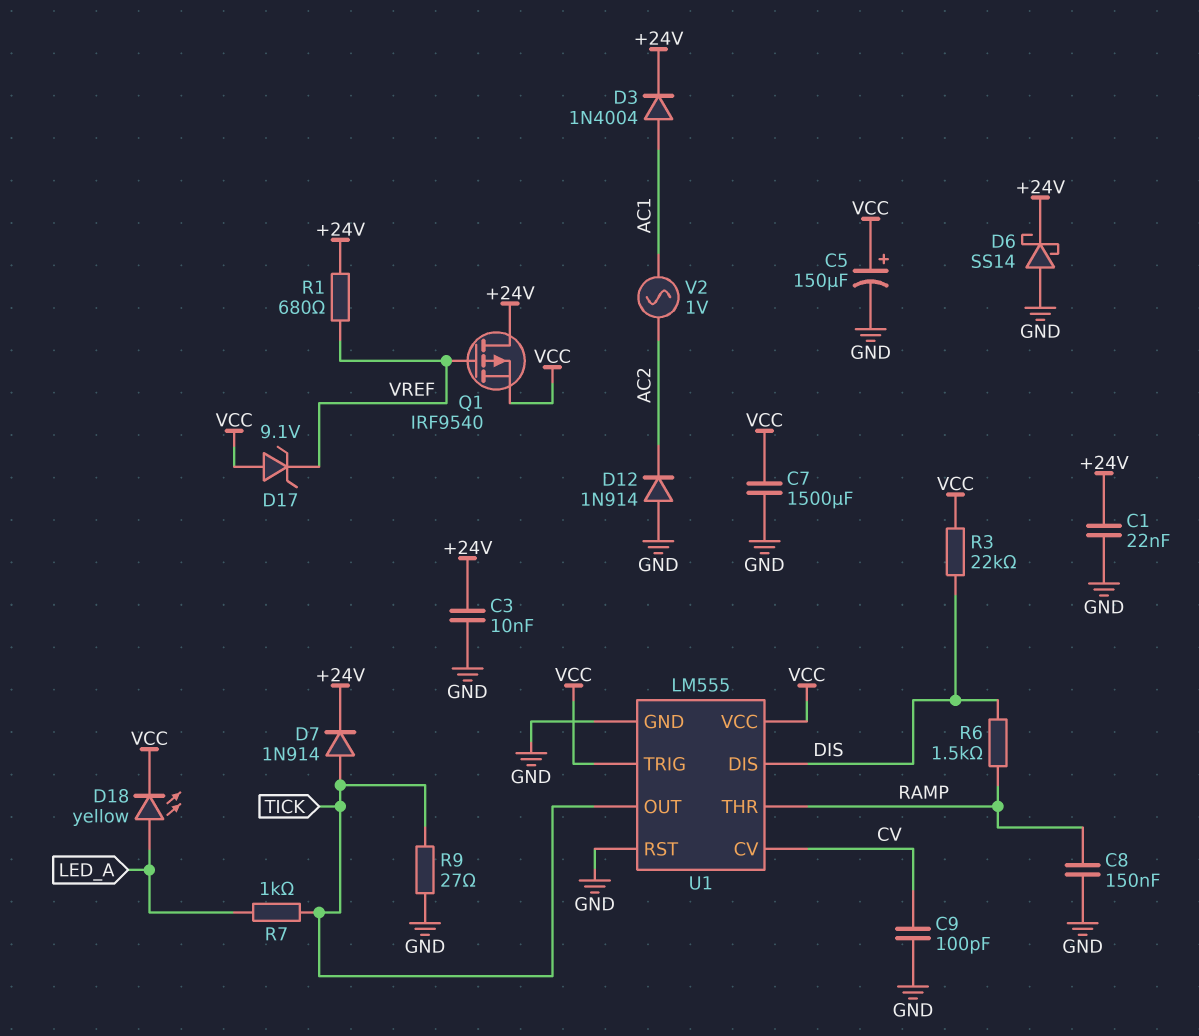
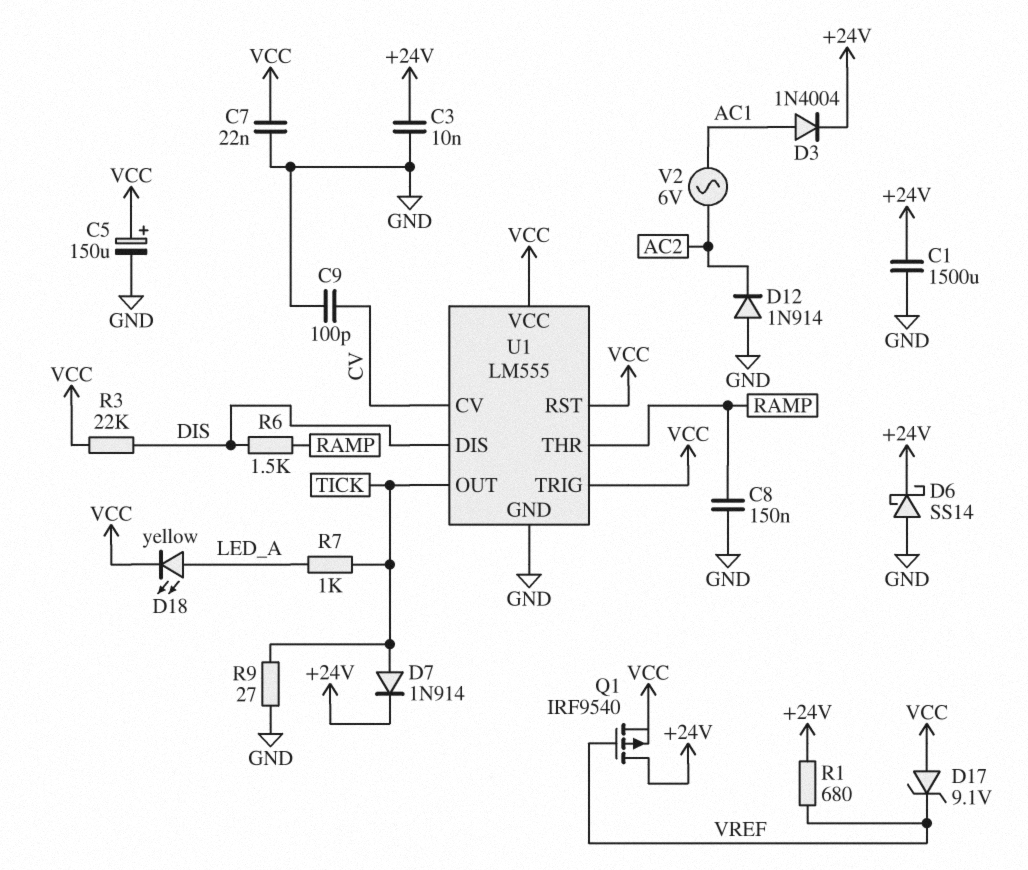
C1: 22nF (+24V, GND) -> 1500uF (+24V, GND)
C7: 1500uF (GND, VCC) -> 22nF (GND, VCC)
U1 pin RST: GND -> VCC
V2: AC 1V (AC1, AC2) -> AC 6V (AC1, AC2)

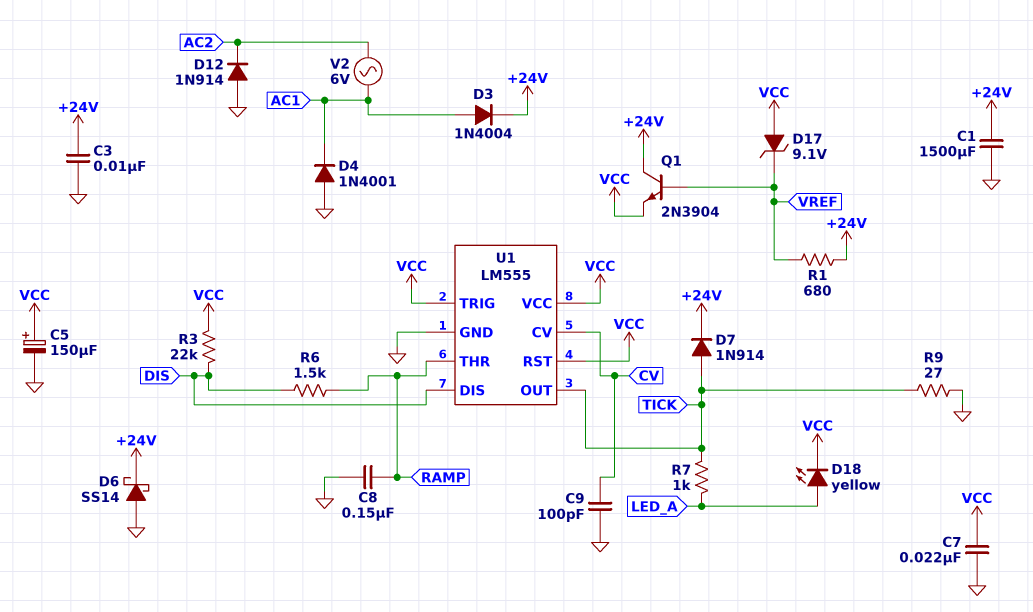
D4: none -> diode 1N4001 (A GND, K AC1)
Q1: PMOS IRF9540 (G VREF, D +24V, S VCC) -> NPN 2N3904 (B VREF, C +24V, E VCC)

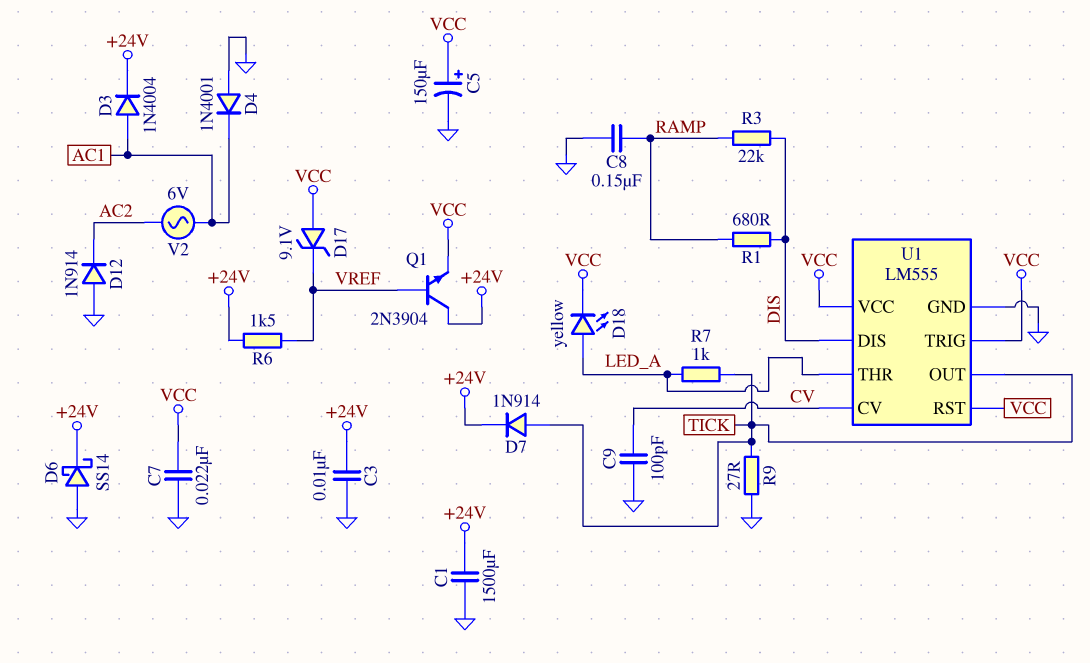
R1: 680 (+24V, VREF) -> 680 (DIS, RAMP)
R3: 22k (DIS, VCC) -> 22k (DIS, RAMP)
R6: 1.5k (DIS, RAMP) -> 1.5k (+24V, VREF)
U1 pin THR: RAMP -> LED_A

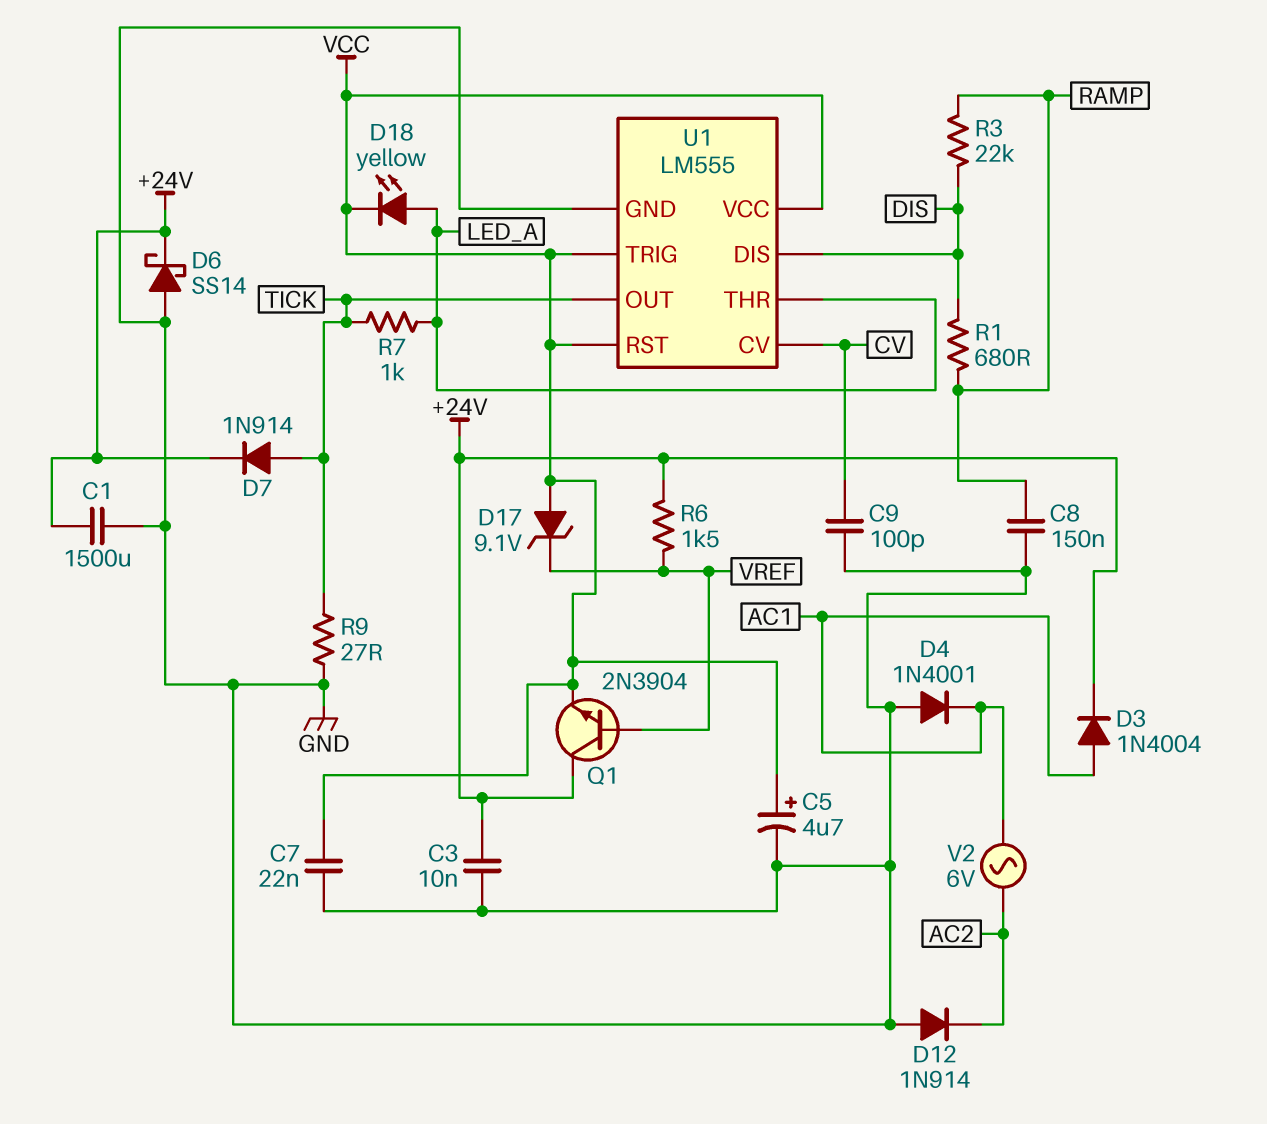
C5: 150uF (plus VCC, minus GND) -> 4.7uF (plus VCC, minus GND)

